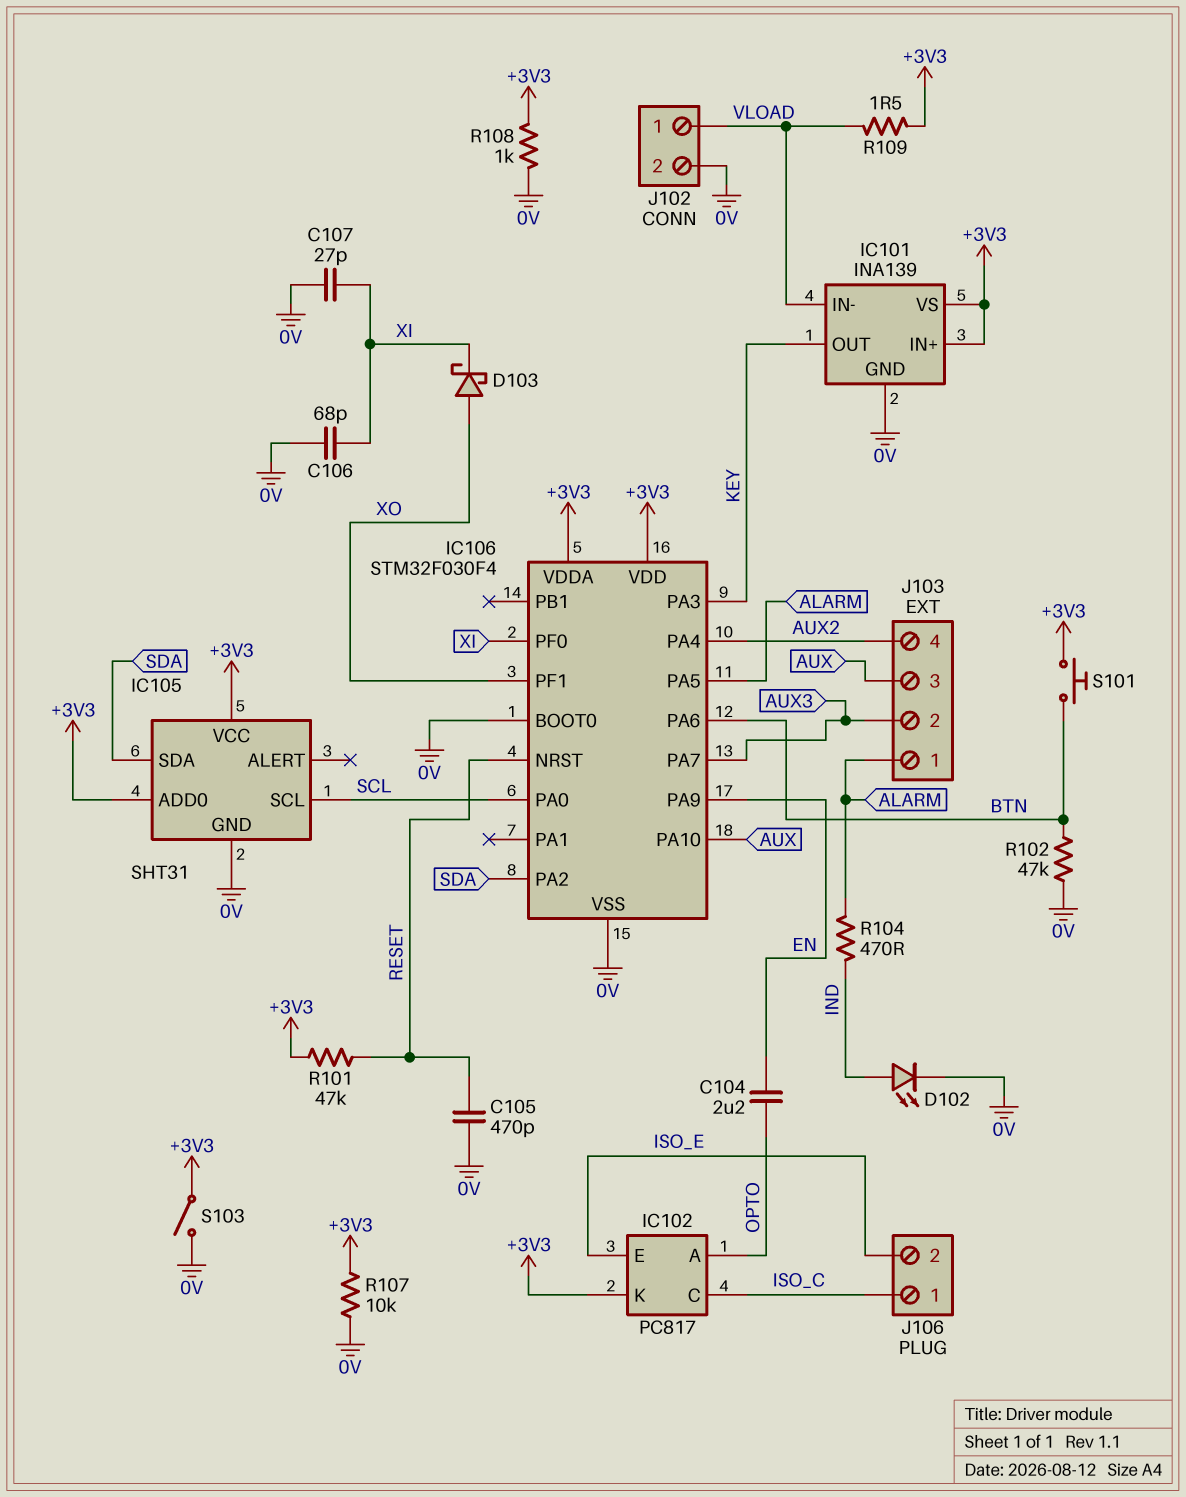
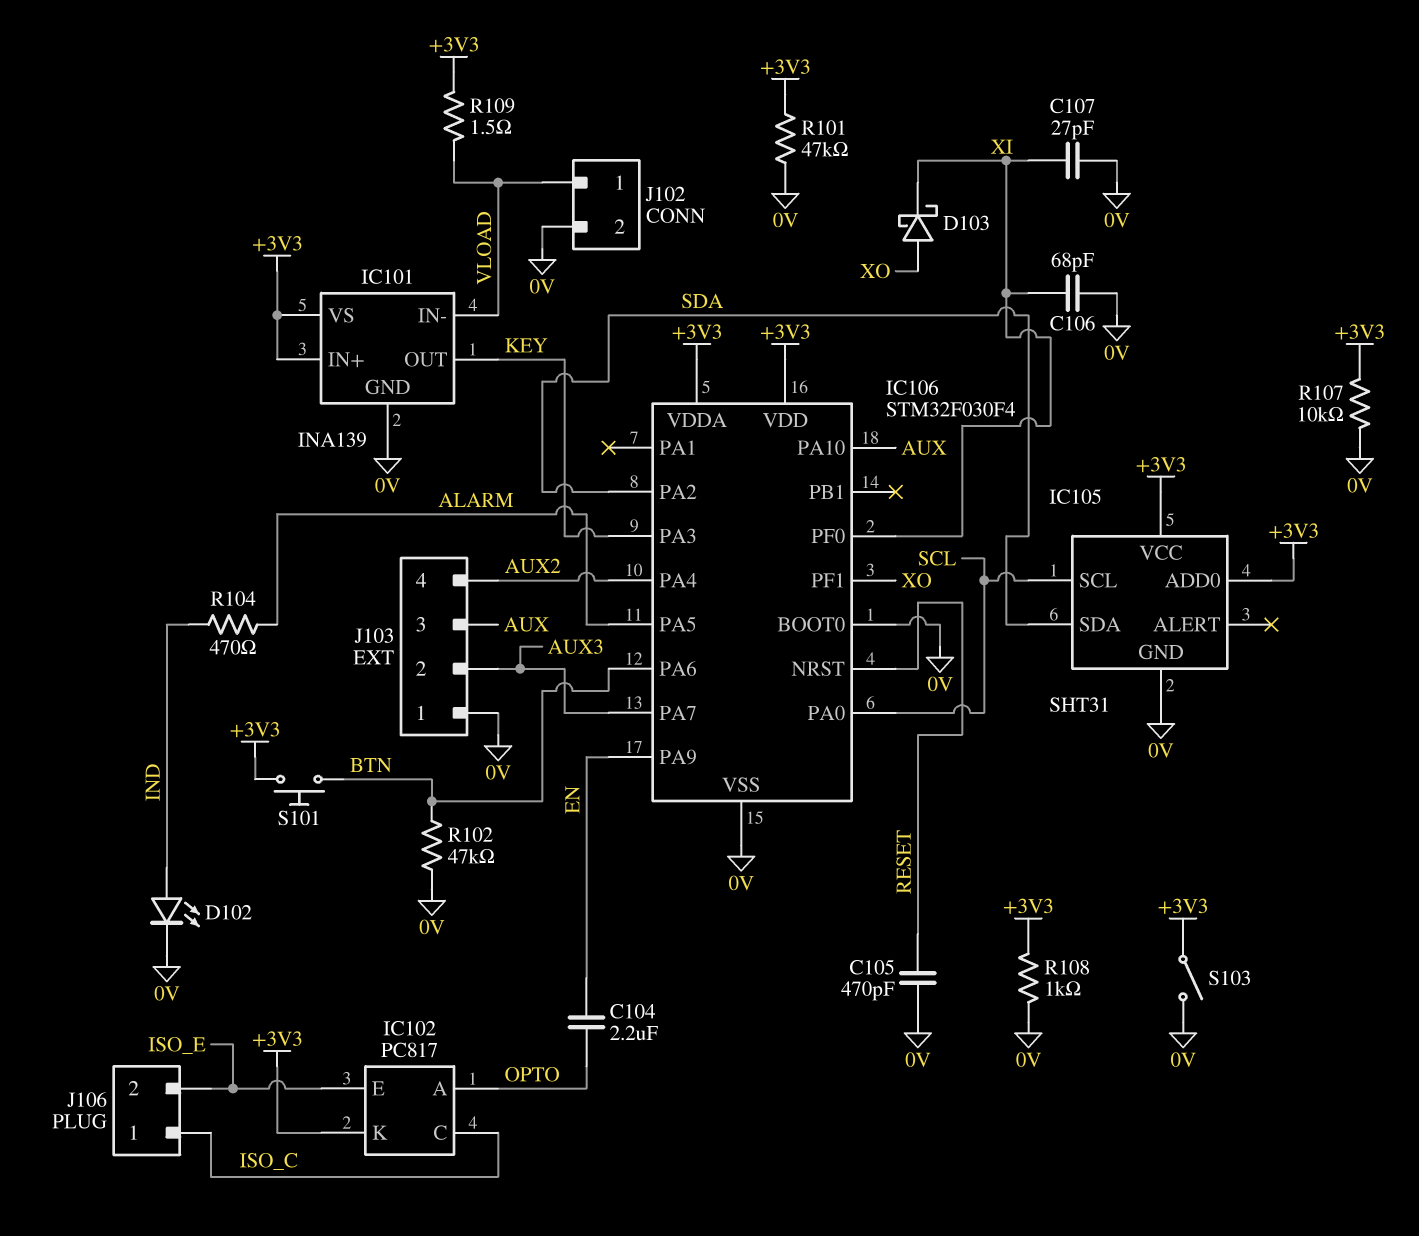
J103 pin 1: ALARM -> 0V
R101: 47k (+3V3, RESET) -> 47k (+3V3, 0V)

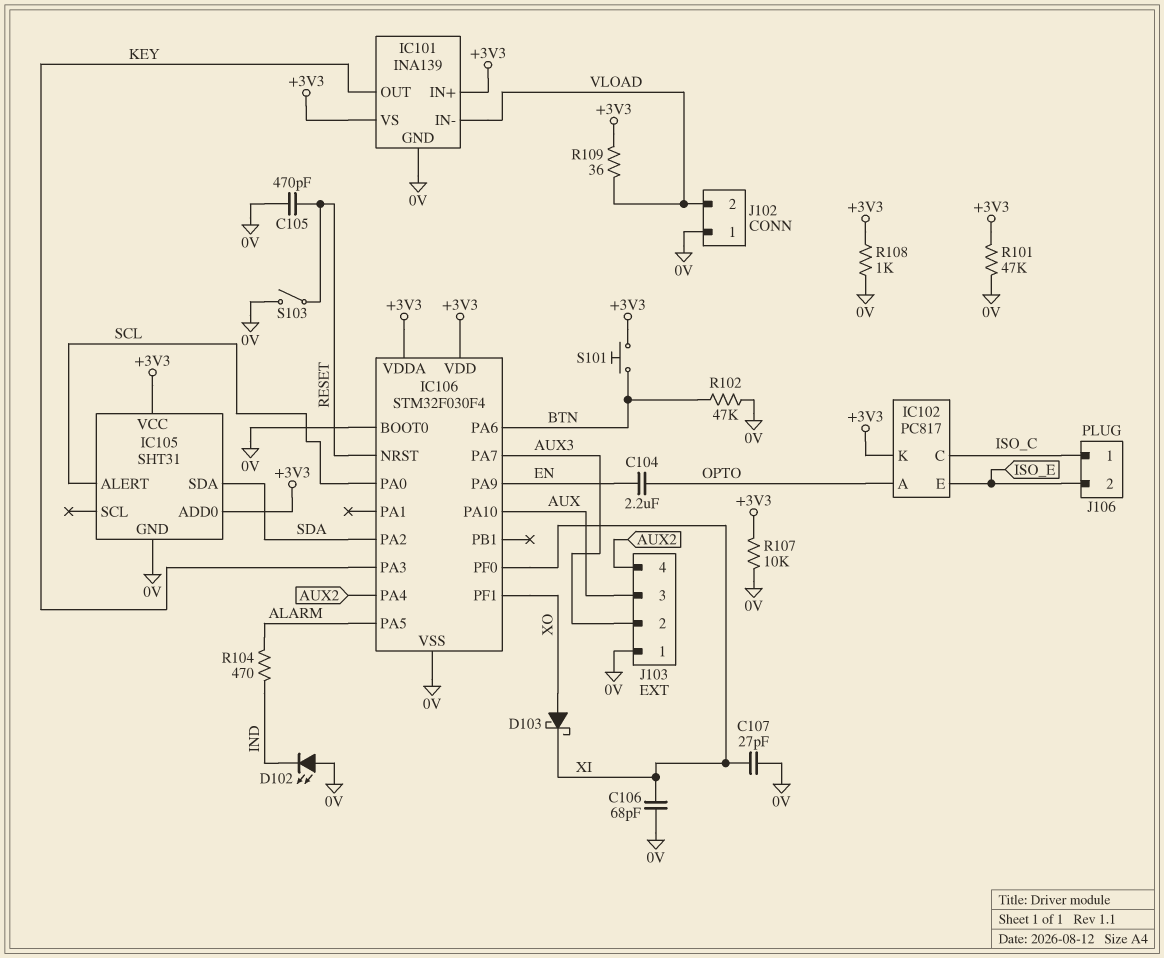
D102: LED (A IND, K 0V) -> LED (A 0V, K IND)
IC105 pin ALERT: none -> SCL
IC105 pin SCL: SCL -> none
J102 pin 1: VLOAD -> 0V
J102 pin 2: 0V -> VLOAD
R109: 1.5 (+3V3, VLOAD) -> 36 (+3V3, VLOAD)
S103: switch (+3V3, 0V) -> switch (0V, RESET)

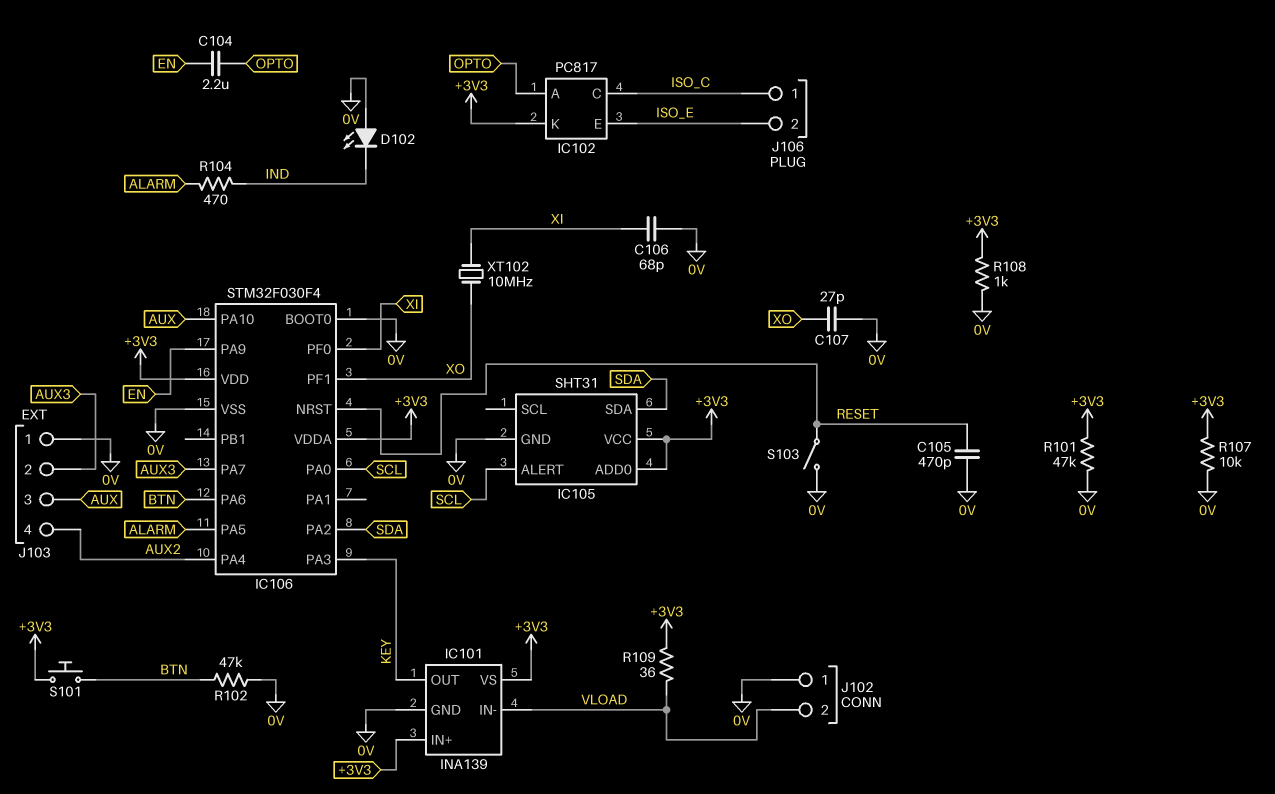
C107: 27pF (0V, XI) -> 27pF (0V, XO)
D103: schottky (A XO, K XI) -> none
XT102: none -> 10MHz (XI, XO)

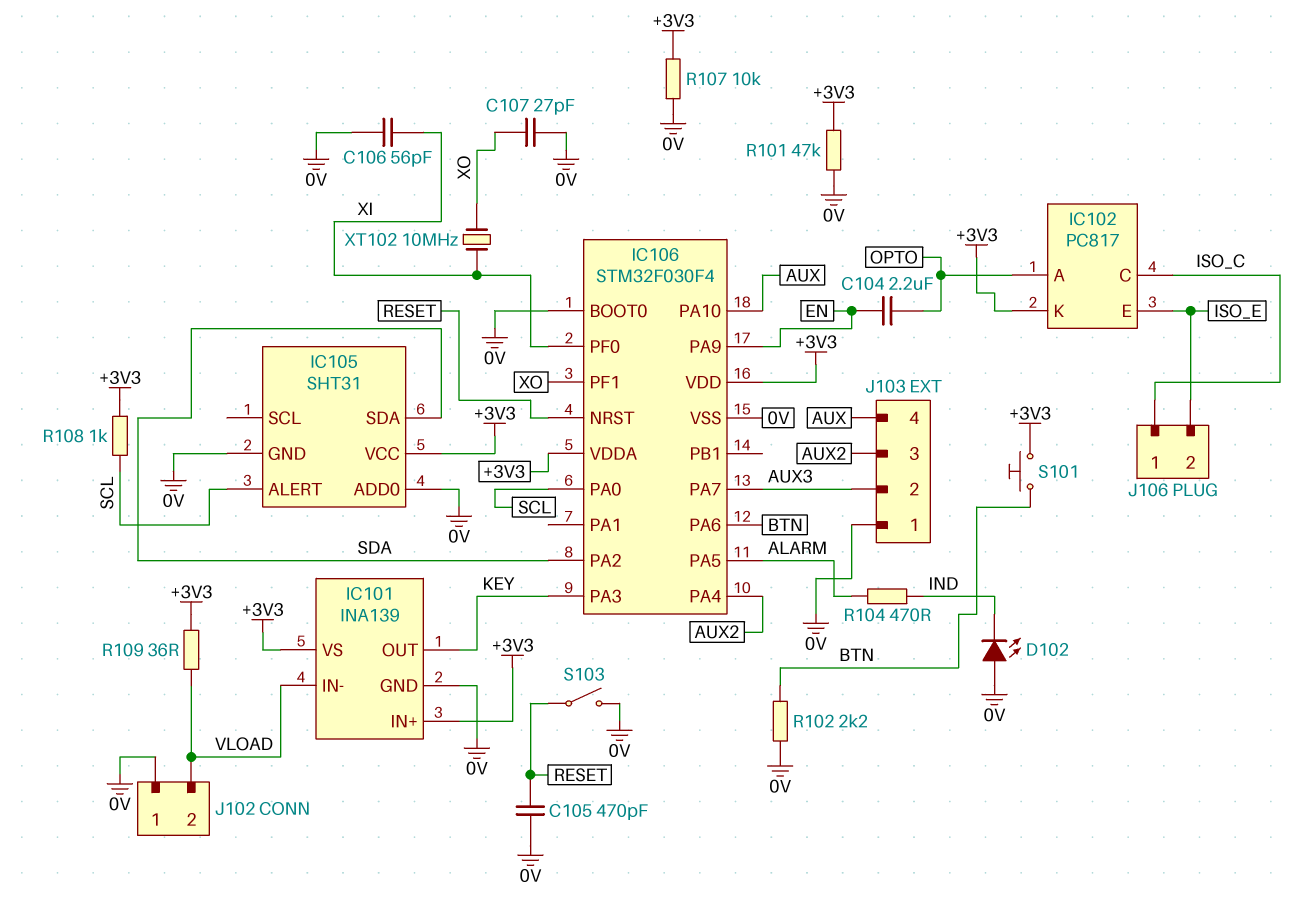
C106: 68pF (0V, XI) -> 56pF (0V, XI)
IC105 pin ADD0: +3V3 -> 0V
J103 pin 3: AUX -> AUX2
J103 pin 4: AUX2 -> AUX
R102: 47k (0V, BTN) -> 2.2k (0V, BTN)
R108: 1k (+3V3, 0V) -> 1k (+3V3, SCL)

